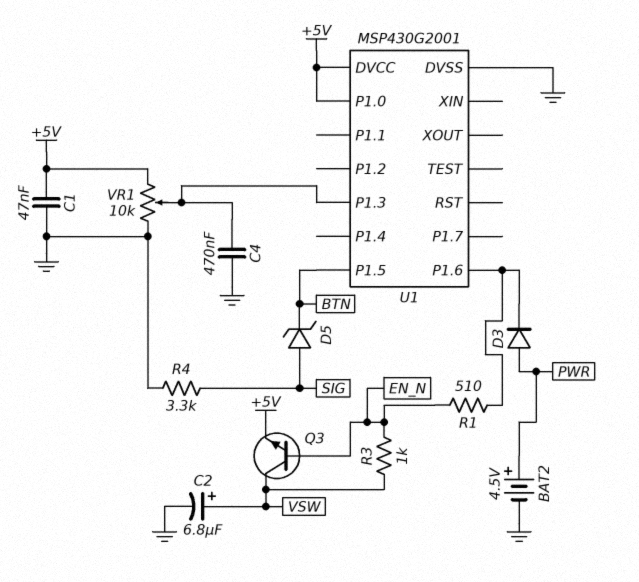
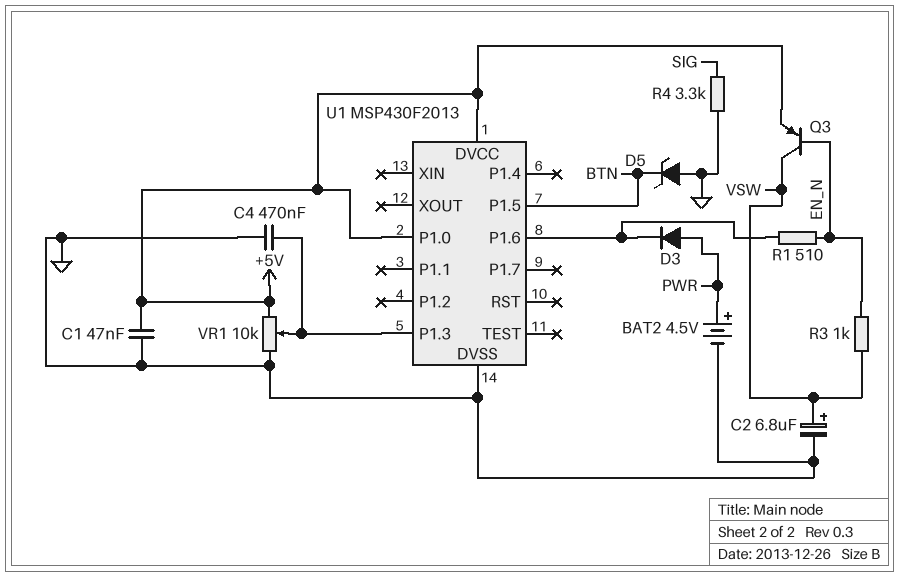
D5: zener (A SIG, K BTN) -> zener (A GND, K BTN)
Q3: NPN (B EN_N, C VSW, E +5V) -> PNP (B EN_N, C VSW, E +5V)
U1: MSP430G2001 -> MSP430F2013

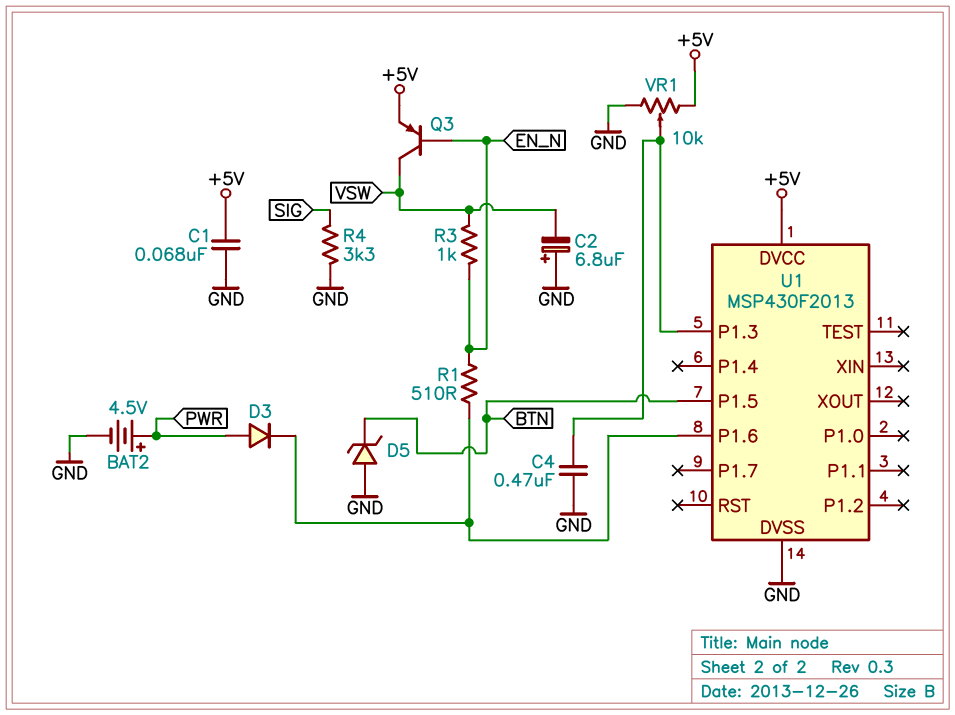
C1: 47nF (+5V, GND) -> 68nF (+5V, GND)
C2: 6.8uF (plus VSW, minus GND) -> 6.8uF (plus GND, minus VSW)
U1 pin P1.0: +5V -> none

